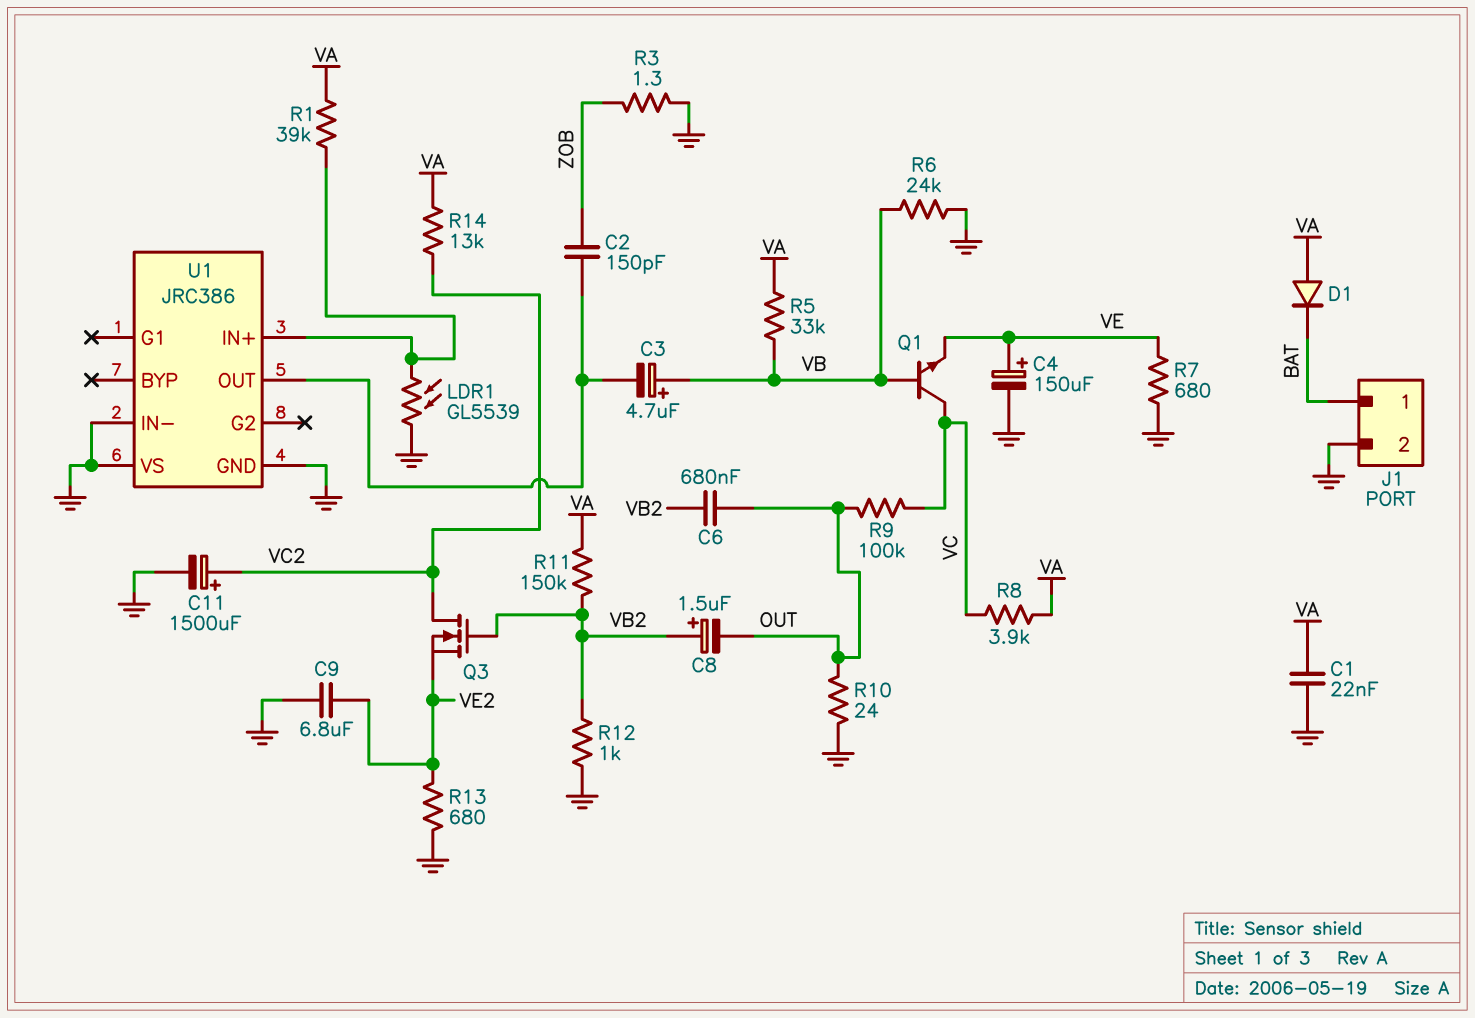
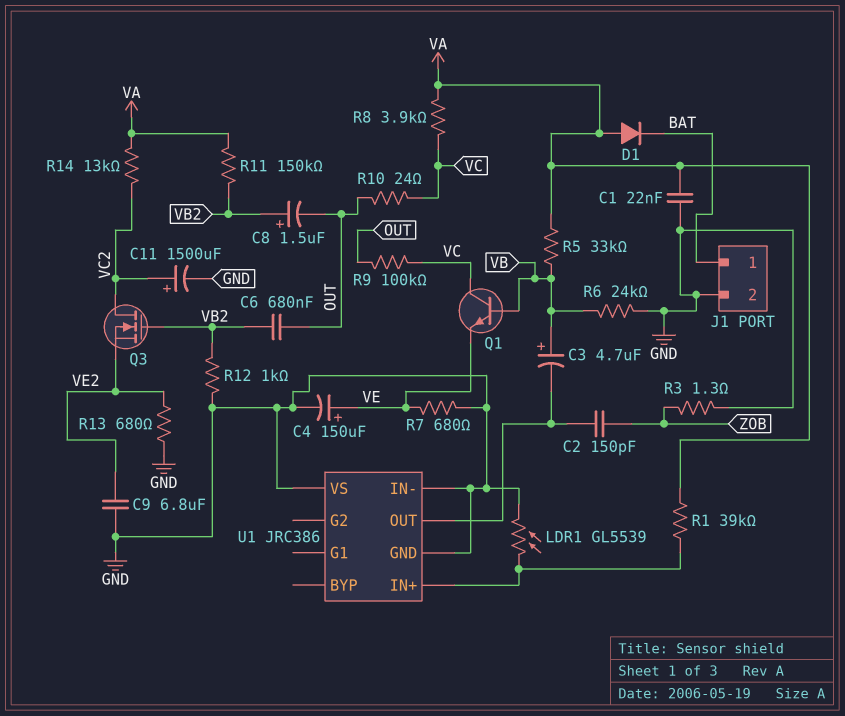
R10: 24 (GND, OUT) -> 24 (OUT, VC)

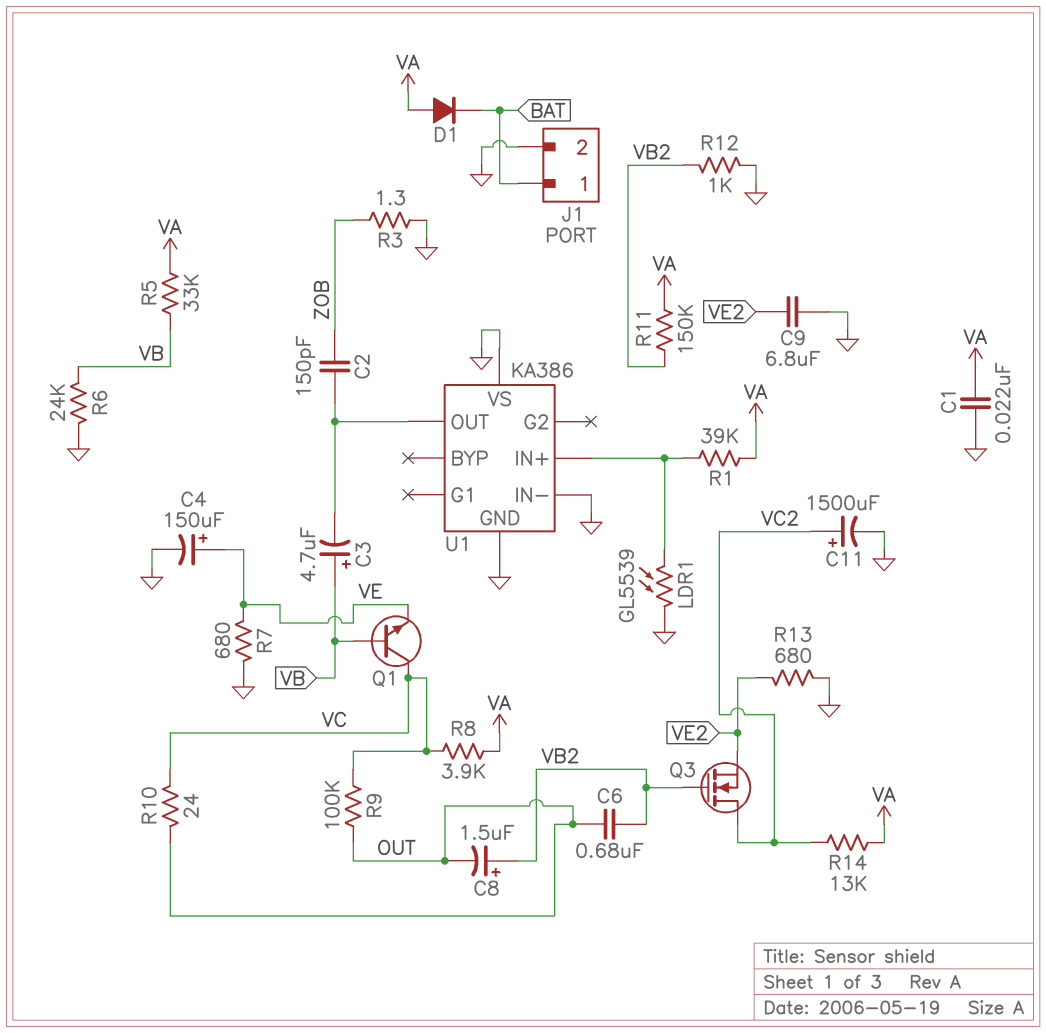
U1: JRC386 -> KA386

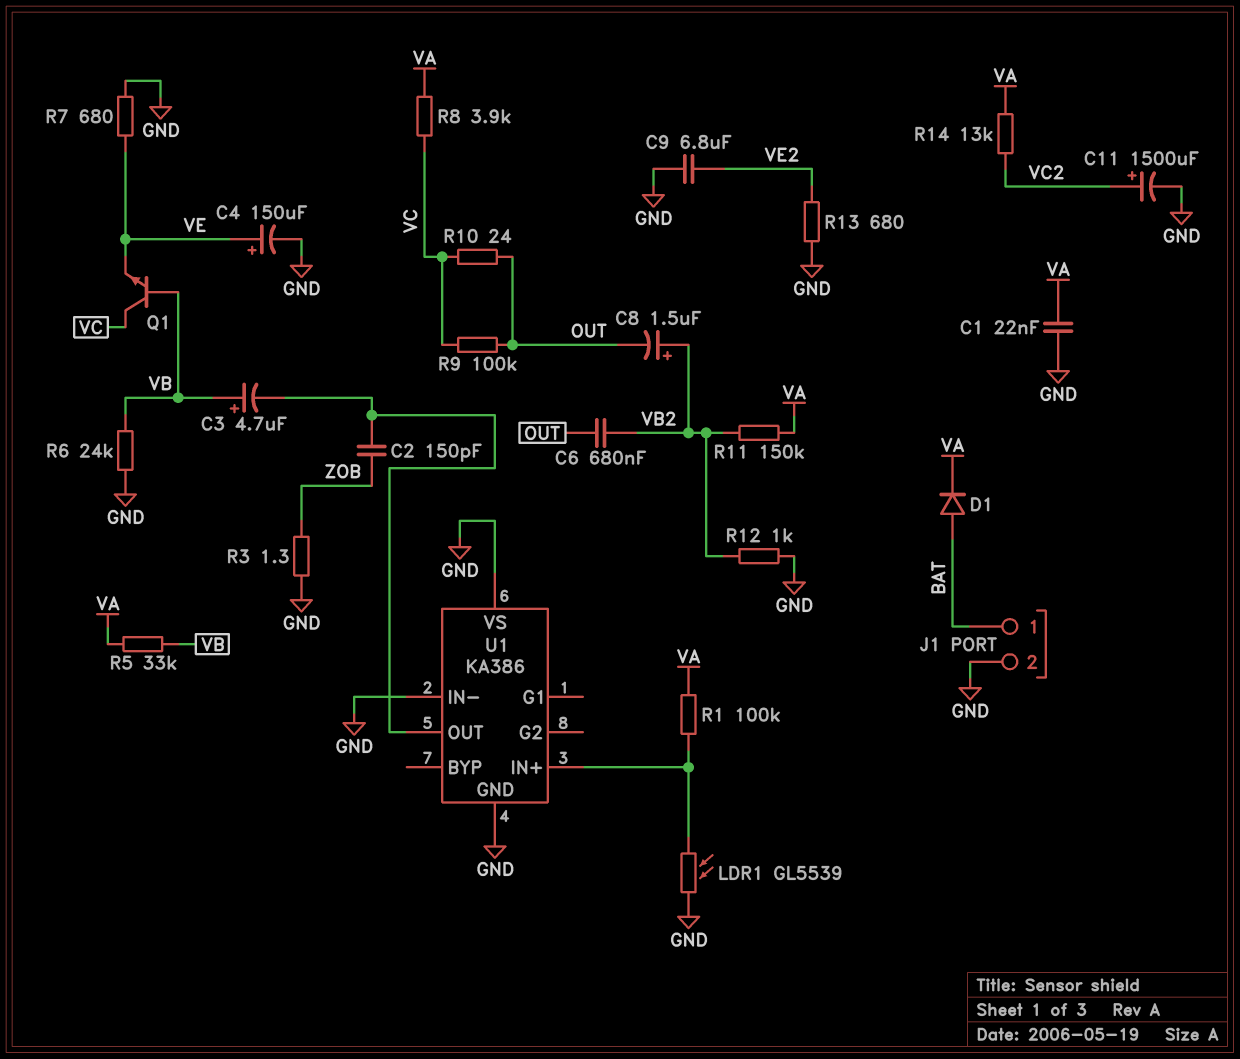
D1: diode (A VA, K BAT) -> diode (A BAT, K VA)
Q3: NMOS (G VB2, D VC2, S VE2) -> none
R1: 39k (U1/IN+, VA) -> 100k (U1/IN+, VA)

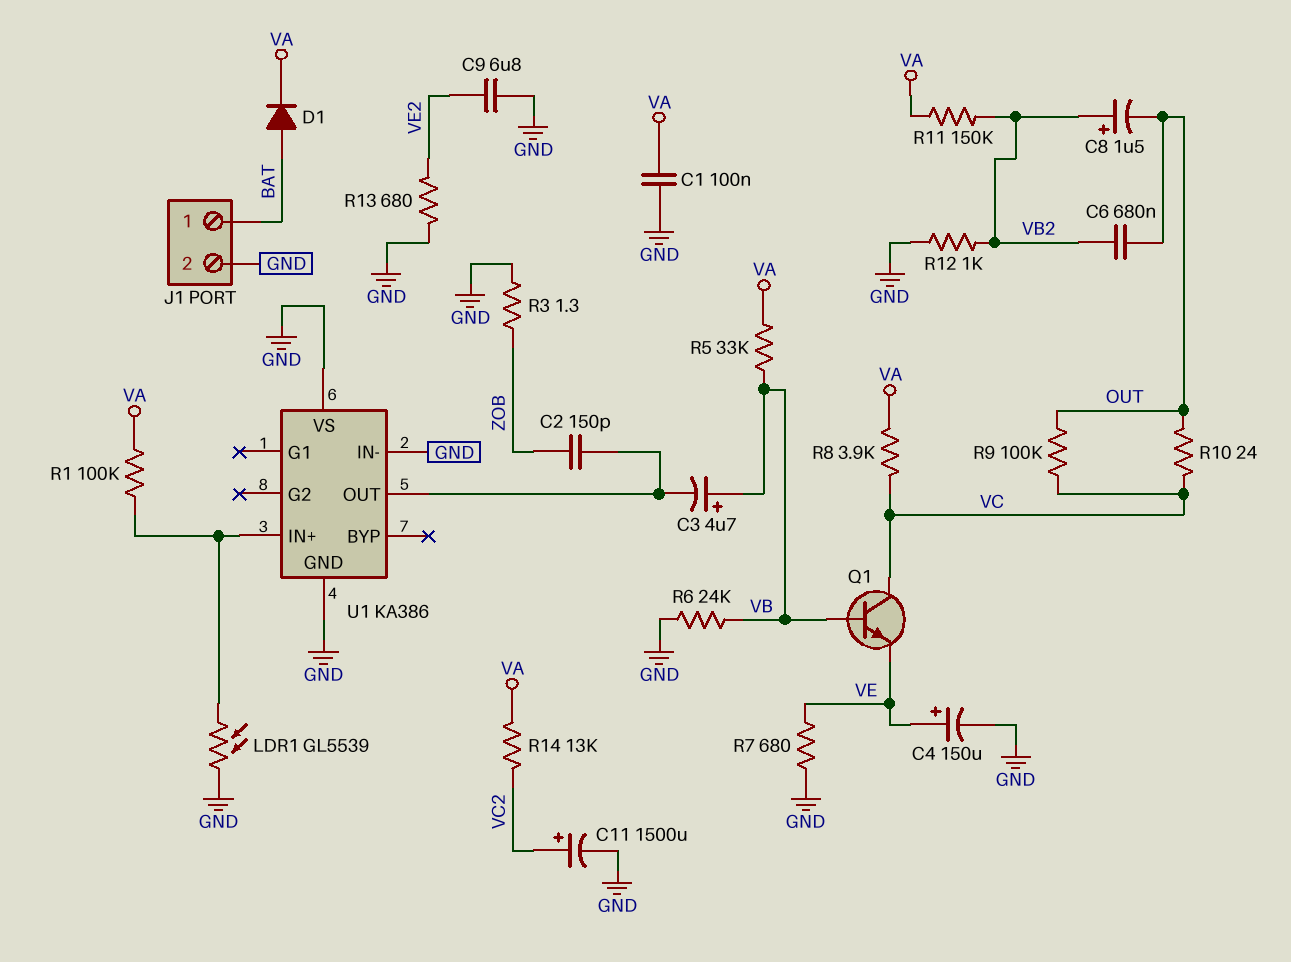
C1: 22nF (GND, VA) -> 100nF (GND, VA)

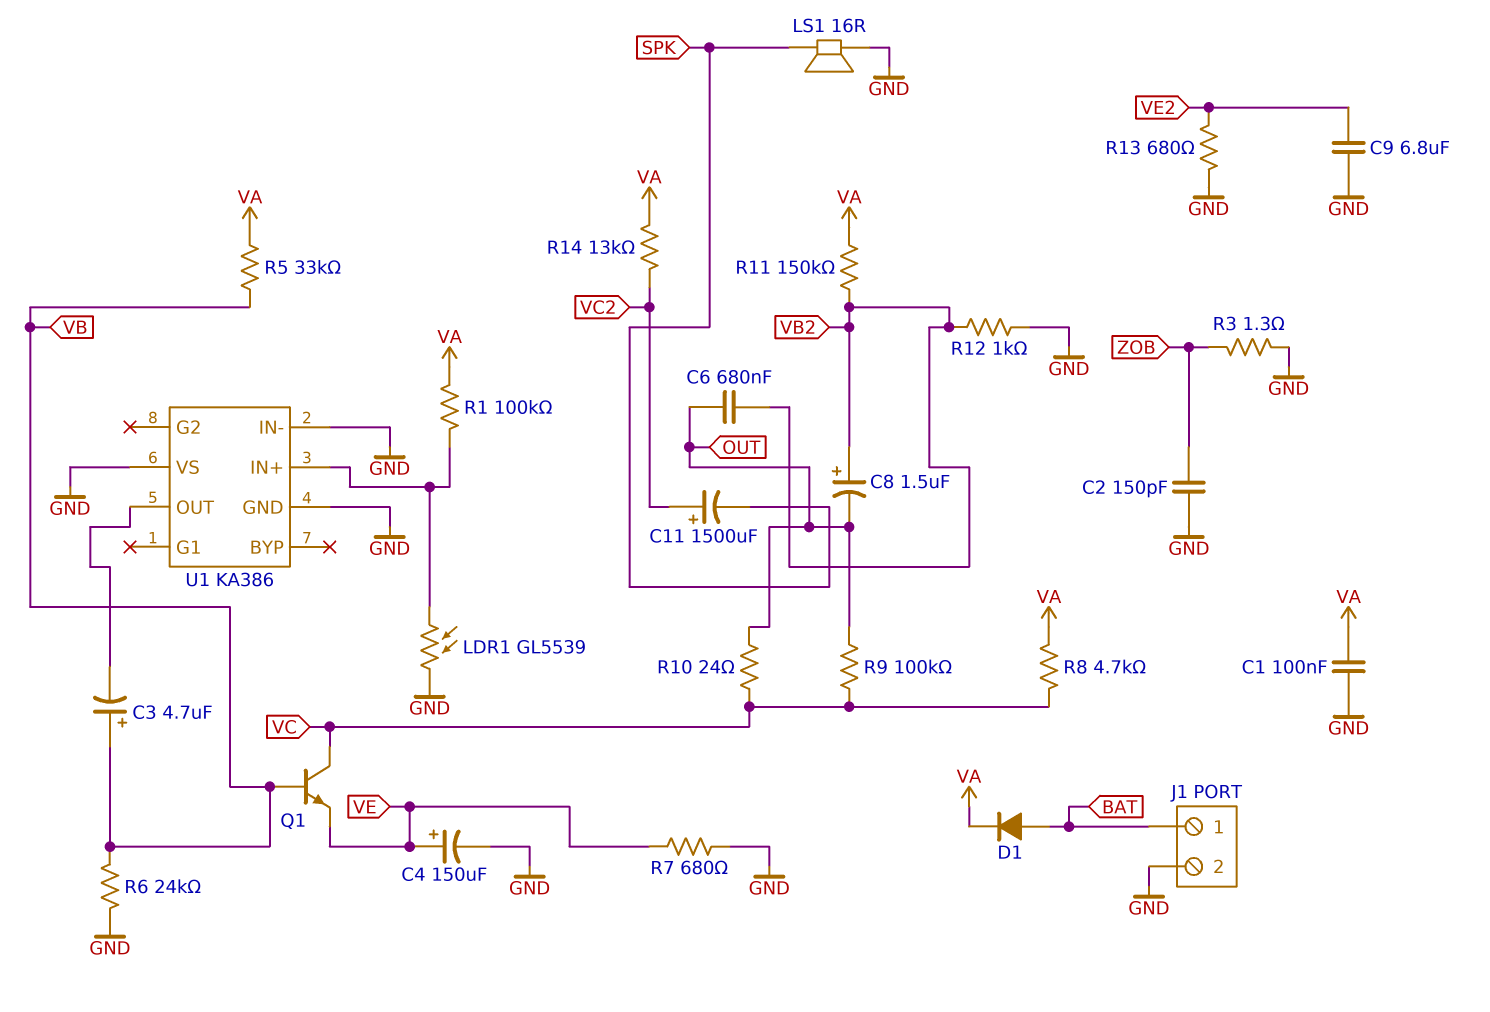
C2: 150pF (U1/OUT, ZOB) -> 150pF (GND, ZOB)
C11: 1500uF (plus VC2, minus GND) -> 1500uF (plus VC2, minus SPK)
LS1: none -> speaker 16R (GND, SPK)
R8: 3.9k (VA, VC) -> 4.7k (VA, VC)

